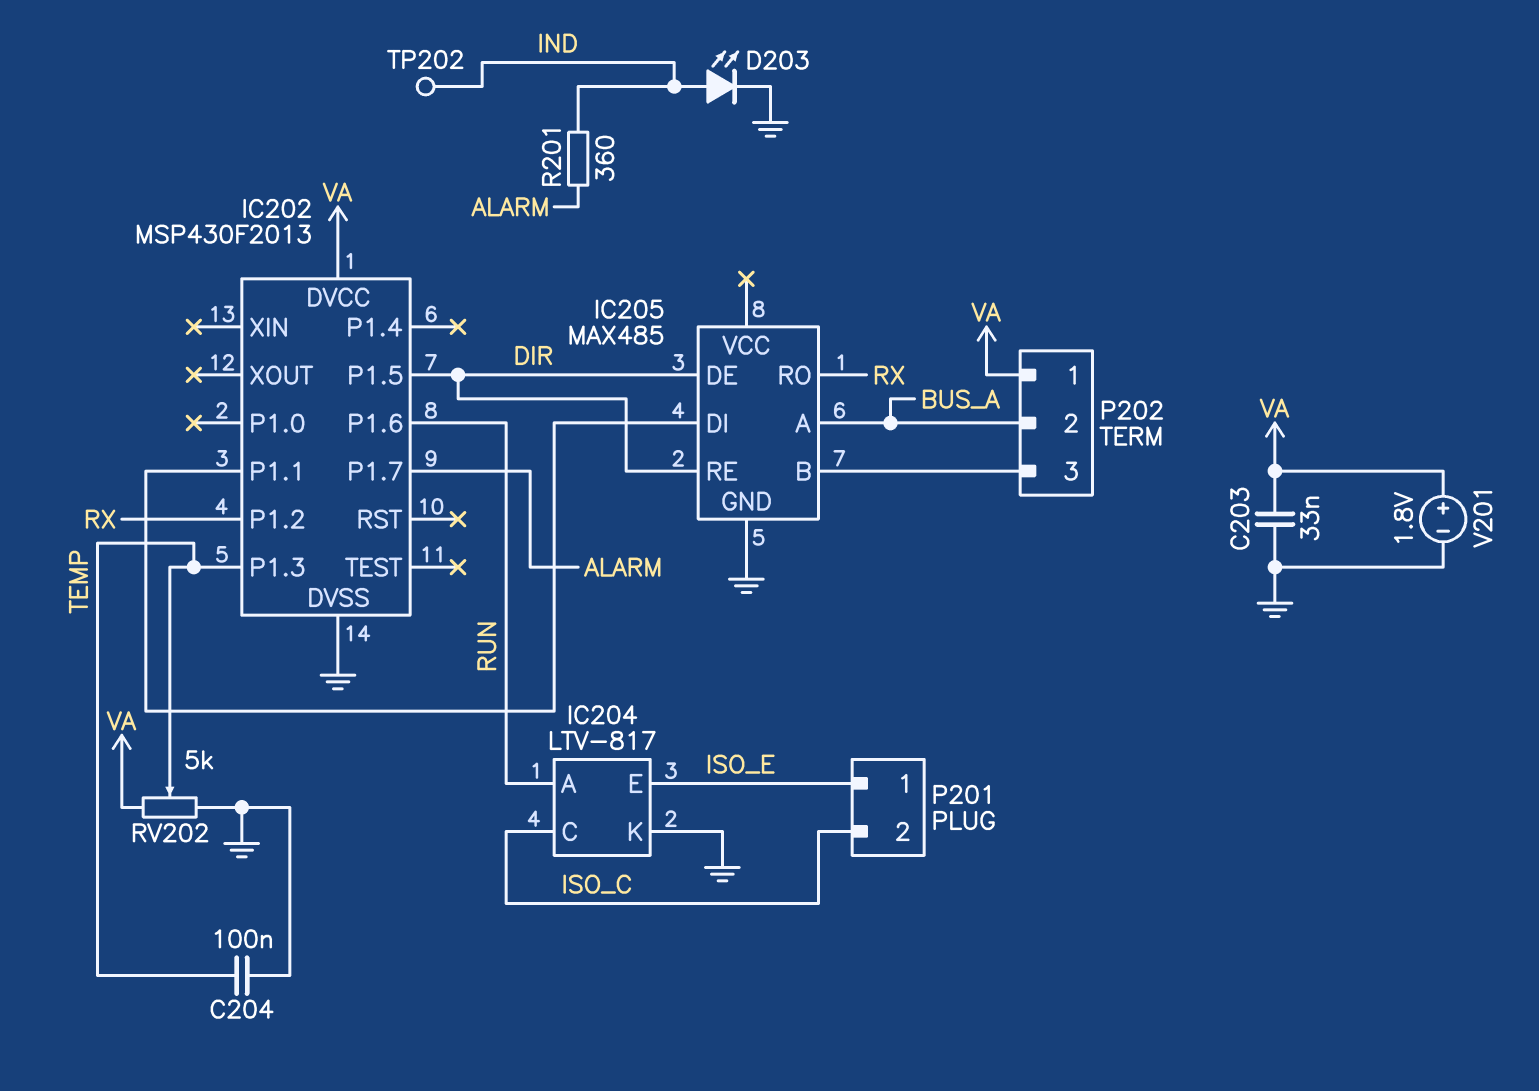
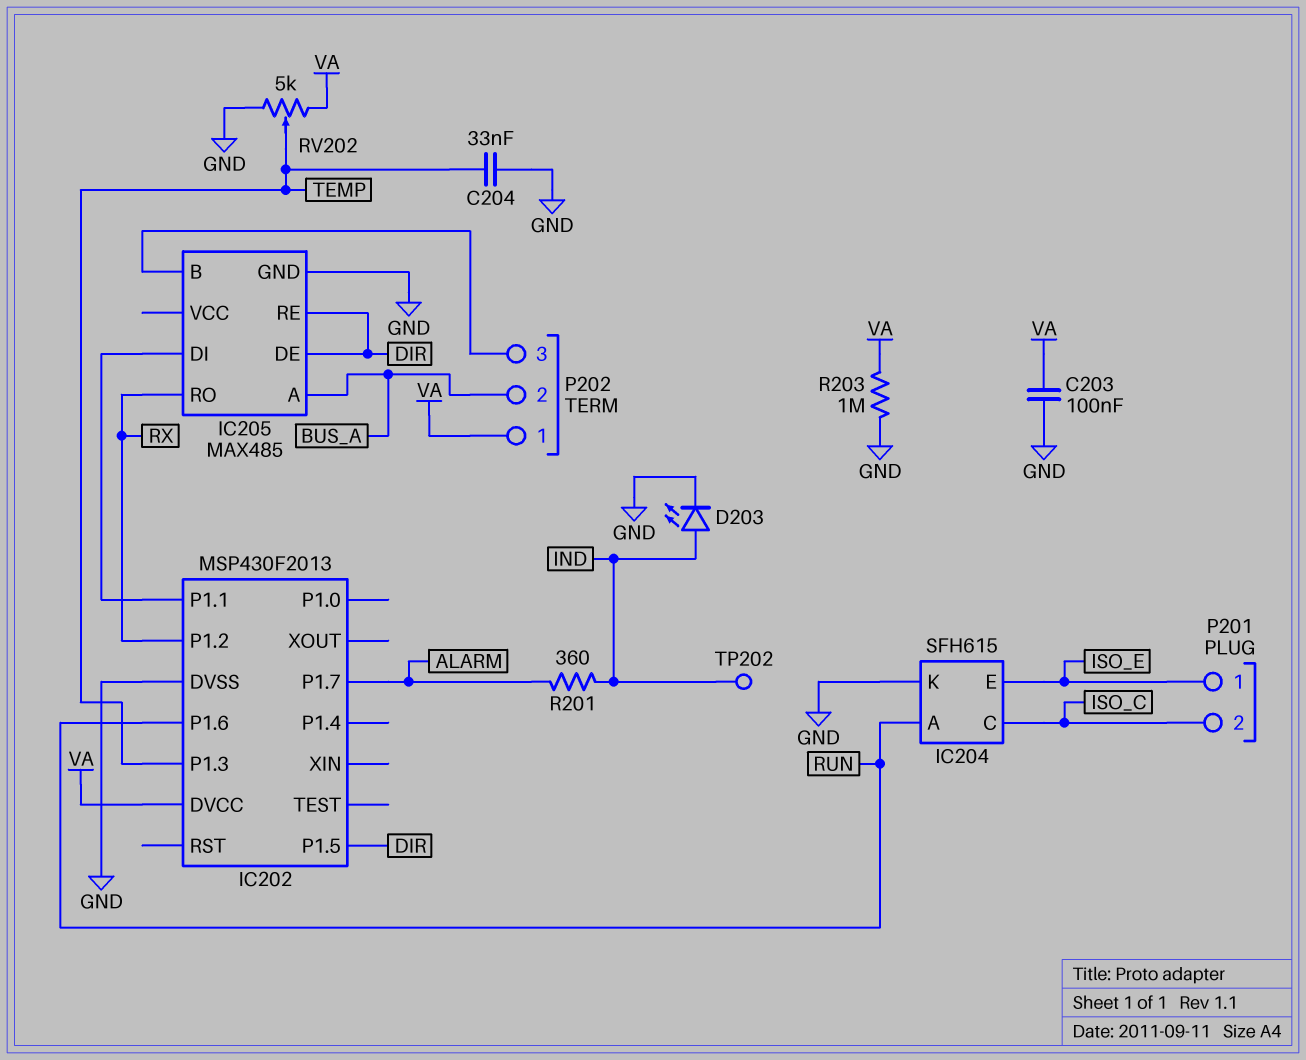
C203: 33nF (GND, VA) -> 100nF (GND, VA)
C204: 100nF (GND, TEMP) -> 33nF (GND, TEMP)
IC204: LTV-817 -> SFH615
R203: none -> 1M (GND, VA)
V201: 1.8V (plus VA, minus GND) -> none

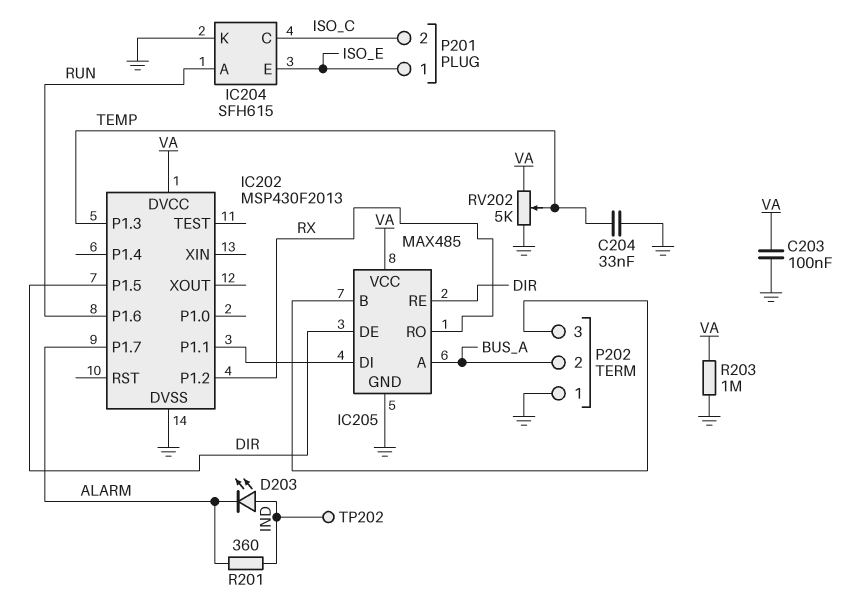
D203: LED (A IND, K GND) -> LED (A IND, K ALARM)
IC205 pin VCC: none -> VA
P202 pin 1: VA -> GND

